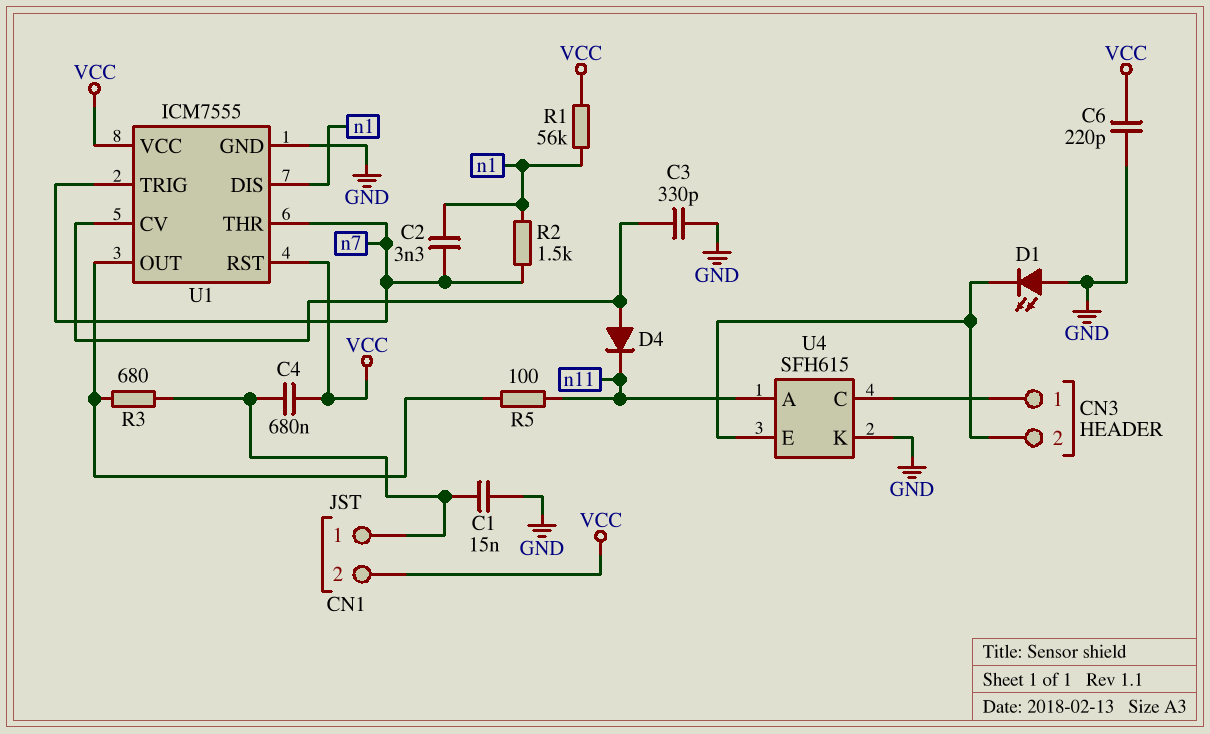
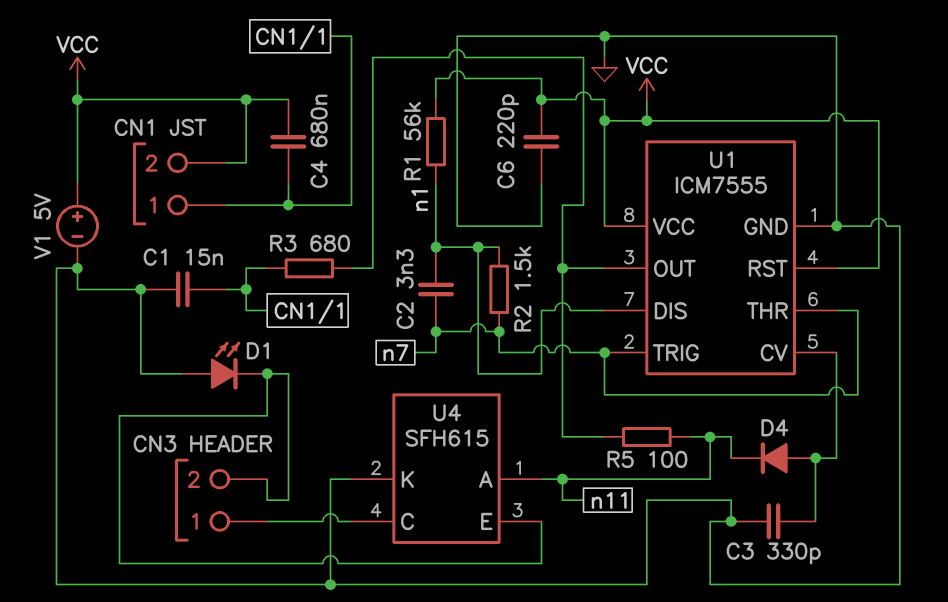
V1: none -> 5V (plus VCC, minus GND)

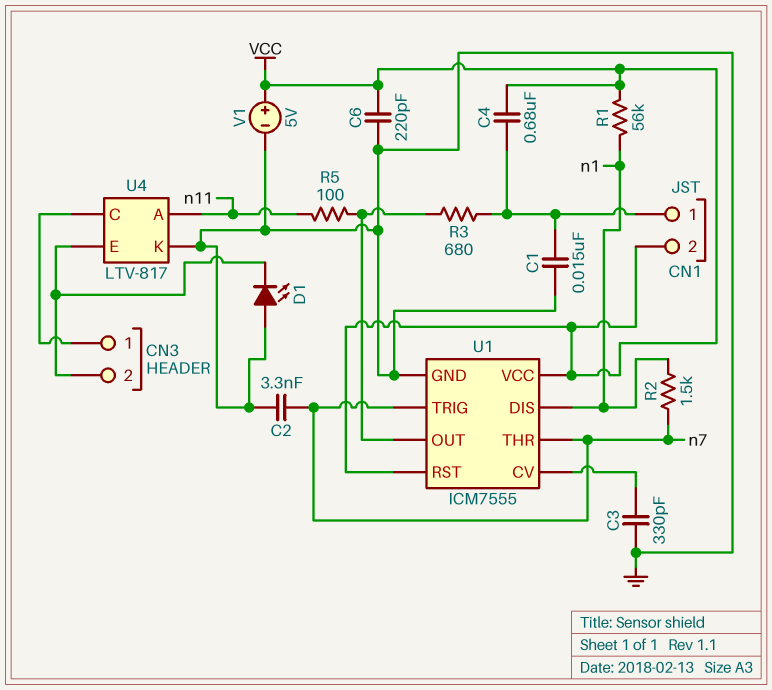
C2: 3.3nF (n1, n7) -> 3.3nF (GND, n7)
D4: diode (A U1/CV, K n11) -> none
U4: SFH615 -> LTV-817

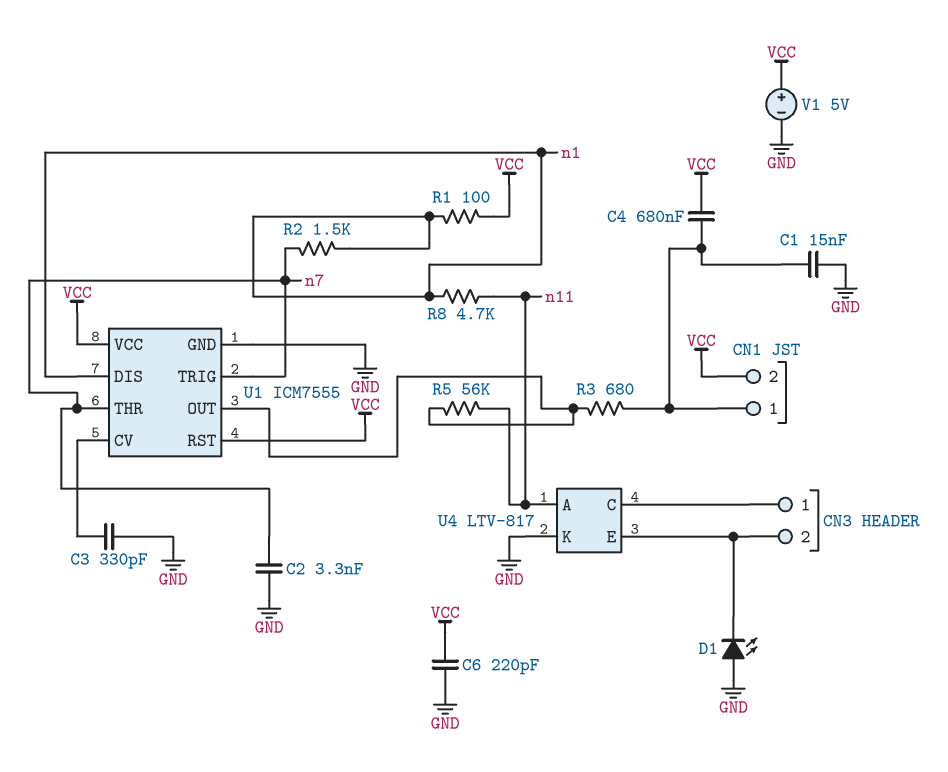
R1: 56k (VCC, n1) -> 100 (VCC, n1)
R5: 100 (U1/OUT, n11) -> 56k (U1/OUT, n11)
R8: none -> 4.7k (n1, n11)

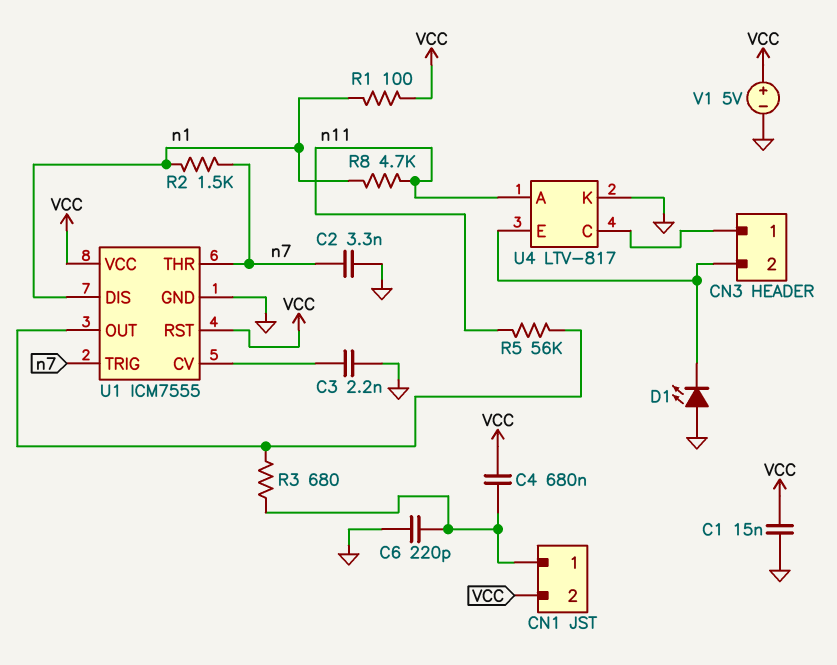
C1: 15nF (CN1/1, GND) -> 15nF (GND, VCC)
C3: 330pF (GND, U1/CV) -> 2.2nF (GND, U1/CV)
C6: 220pF (GND, VCC) -> 220pF (CN1/1, GND)

